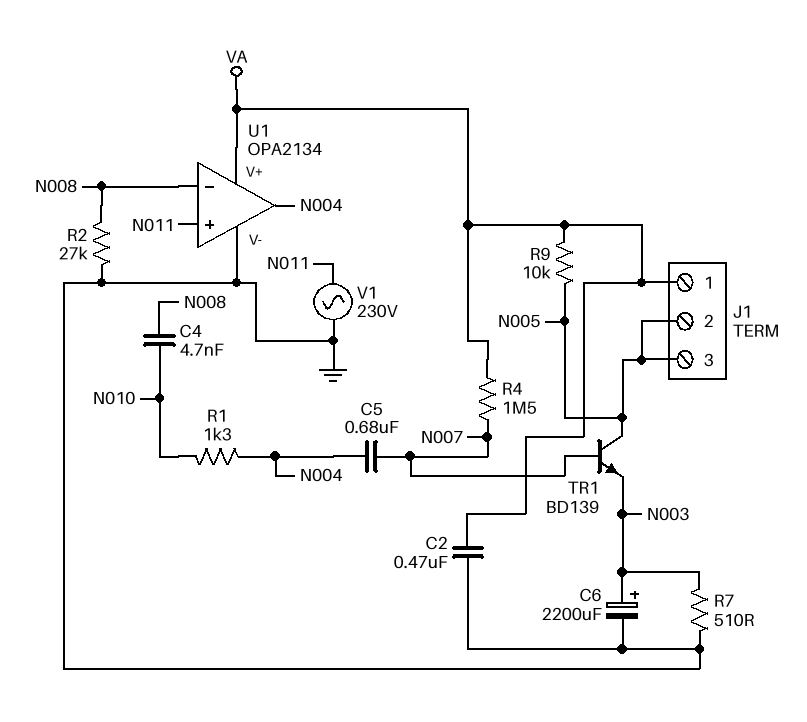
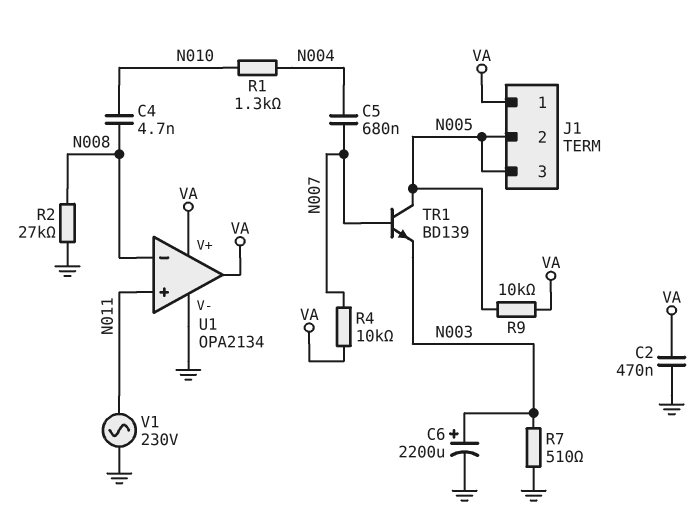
R4: 1.5M (N007, VA) -> 10k (N007, VA)
U1 pin out: N004 -> VA

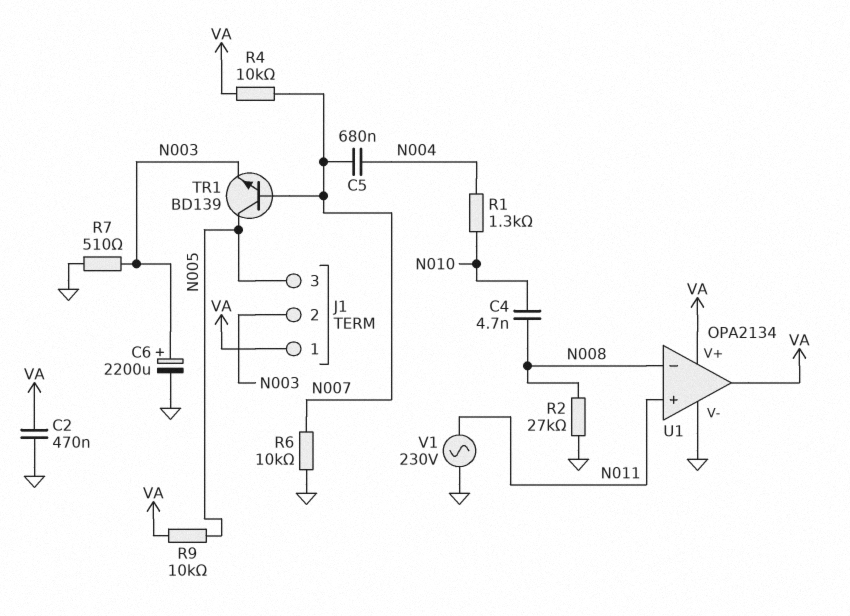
J1 pin 2: N005 -> N003
R6: none -> 10k (GND, N007)

